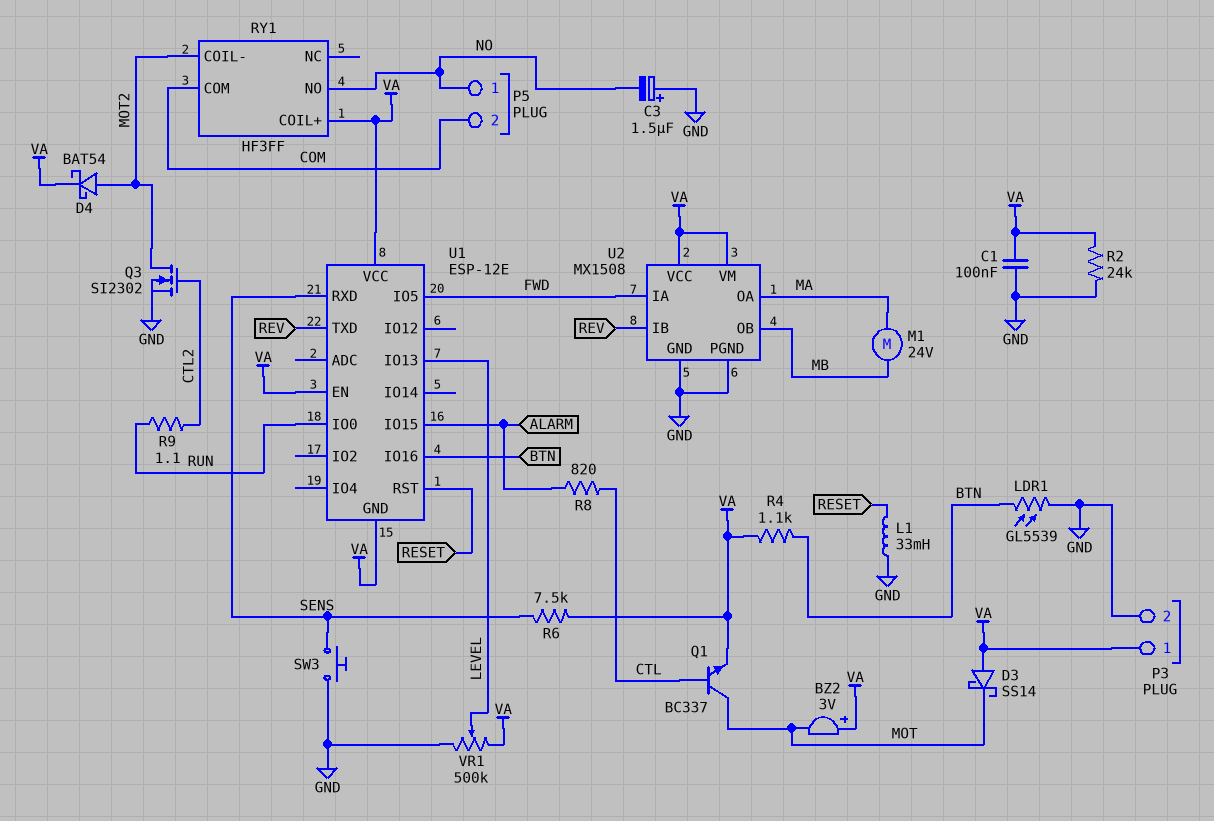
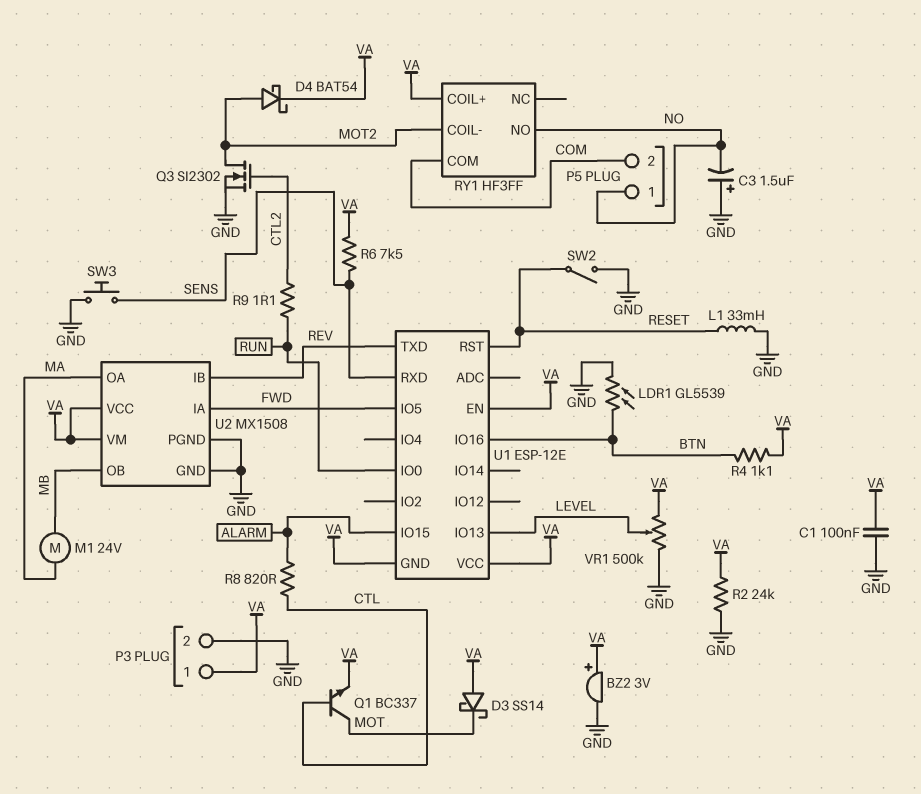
BZ2: buzzer 3V (plus VA, minus MOT) -> buzzer 3V (plus VA, minus GND)
SW2: none -> switch (GND, RESET)

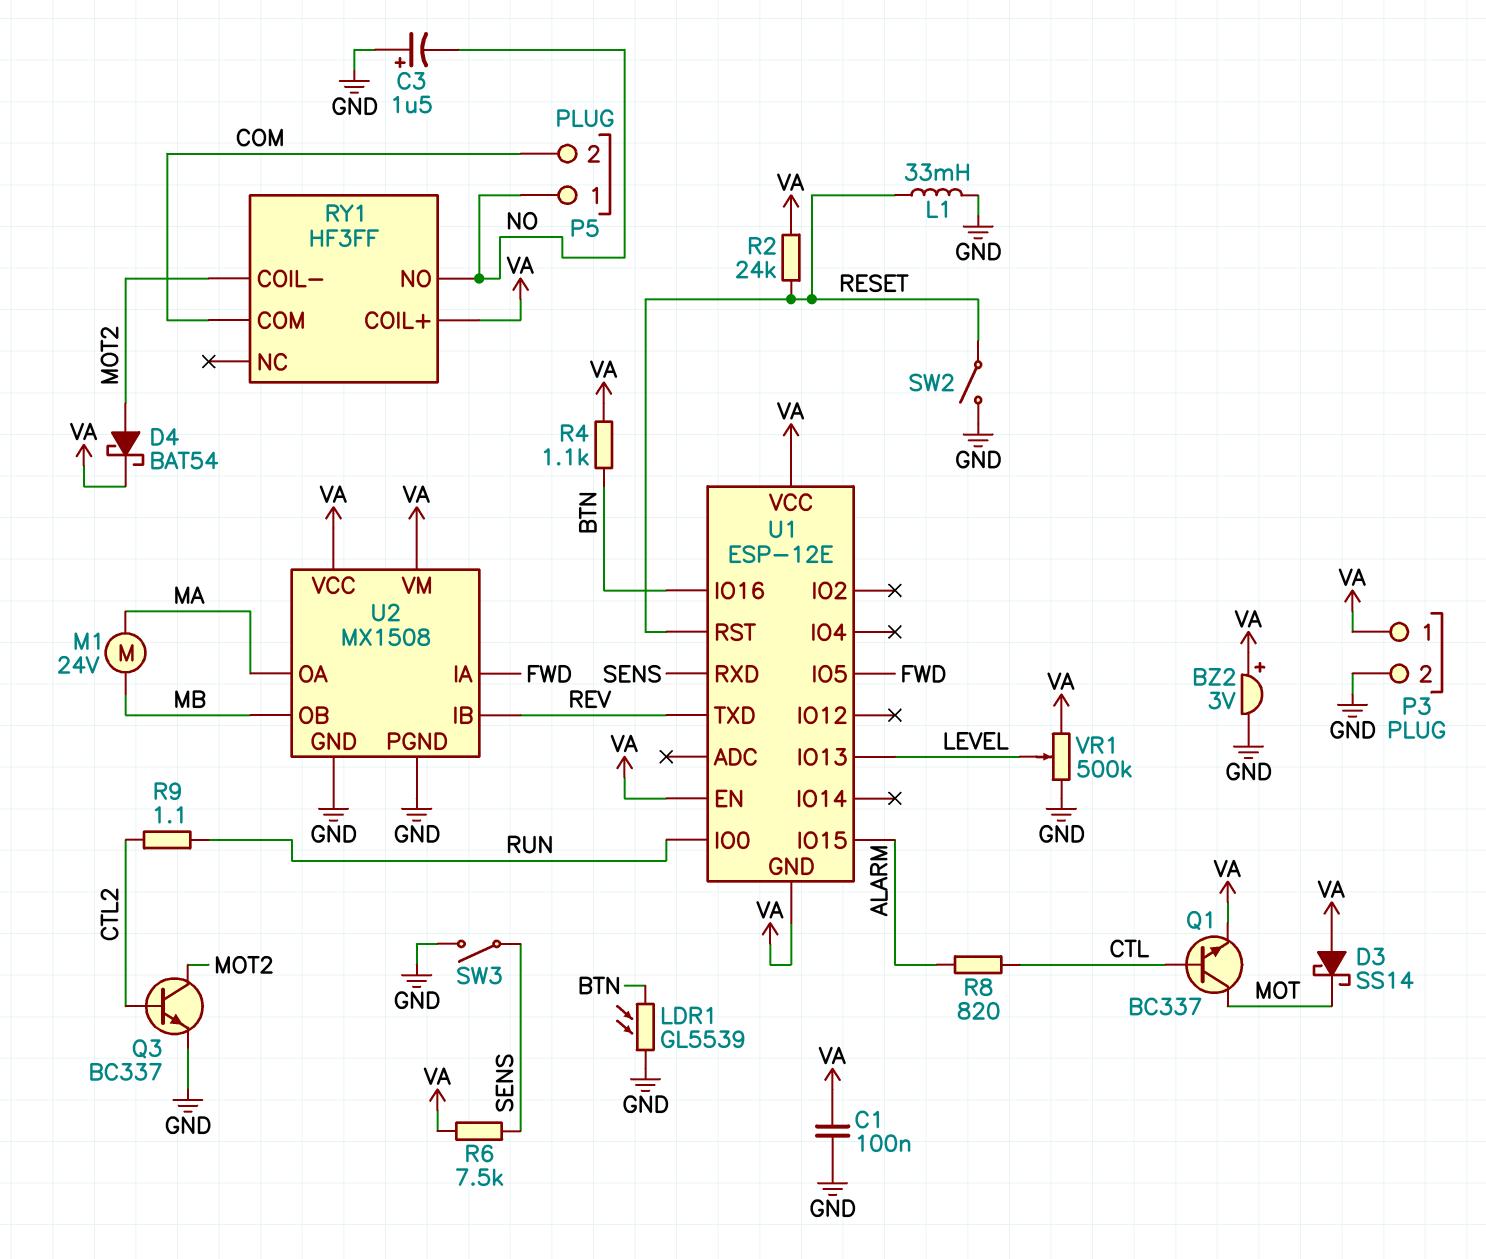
Q3: NMOS SI2302 (G CTL2, D MOT2, S GND) -> NPN BC337 (B CTL2, C MOT2, E GND)
R2: 24k (GND, VA) -> 24k (RESET, VA)
SW3: button (GND, SENS) -> switch (GND, SENS)

